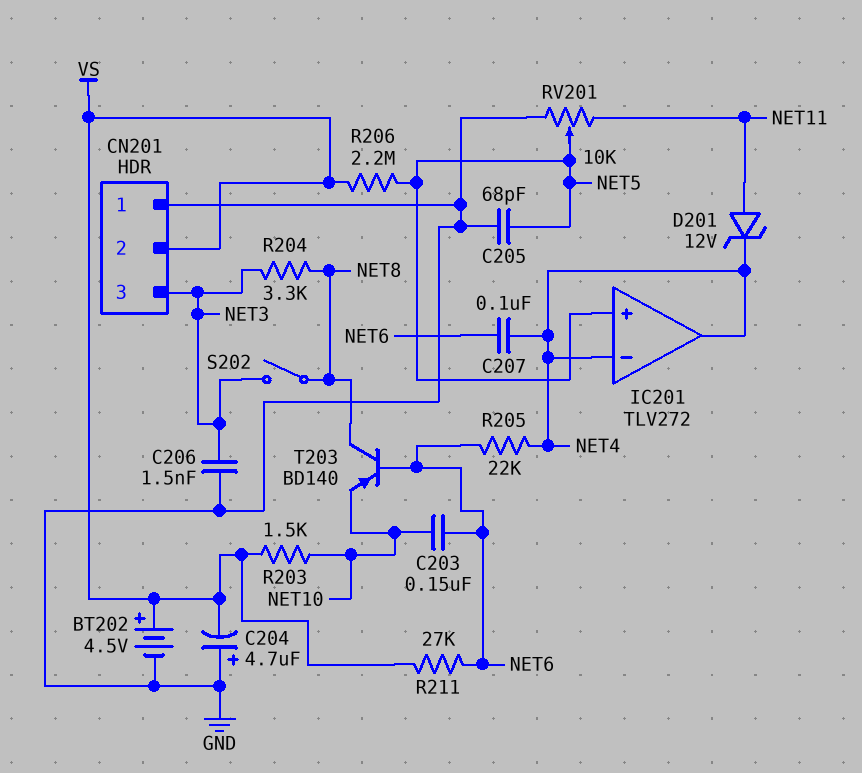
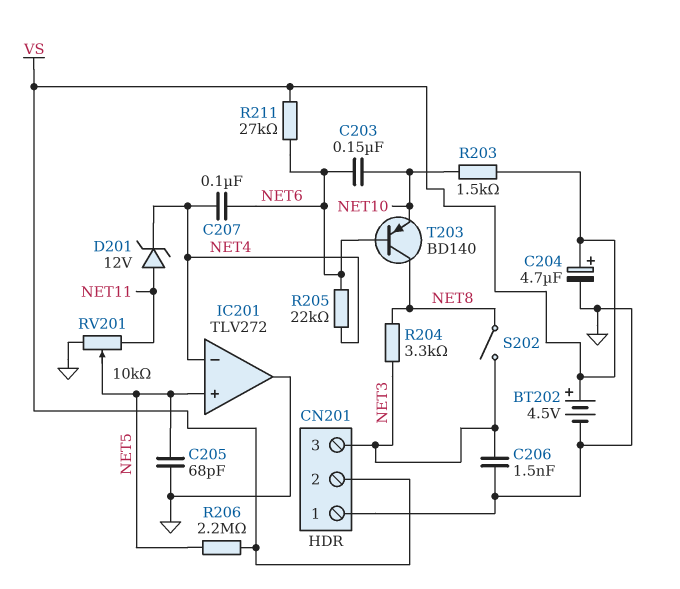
C204: 4.7uF (plus GND, minus VS) -> 4.7uF (plus VS, minus GND)
IC201 pin out: NET4 -> GND

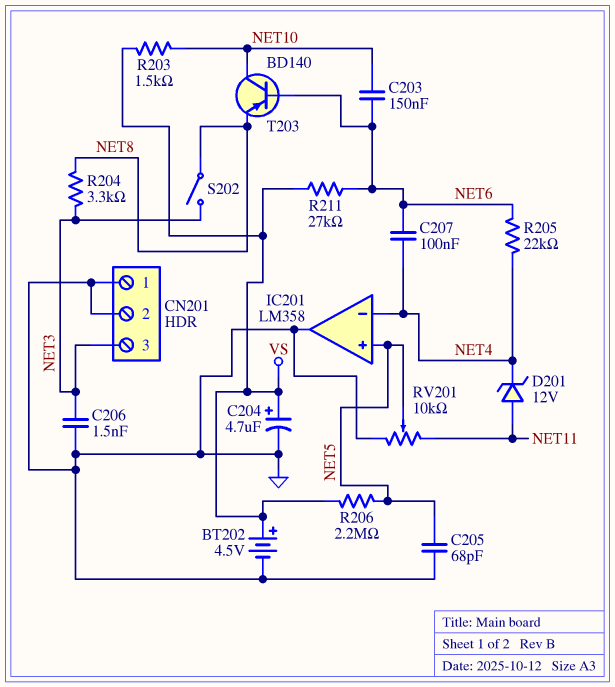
CN201 pin 2: VS -> GND
IC201: TLV272 -> LM358
T203: PNP BD140 (B NET6, C NET8, E NET10) -> PNP BD140 (B NET6, C NET10, E NET8)

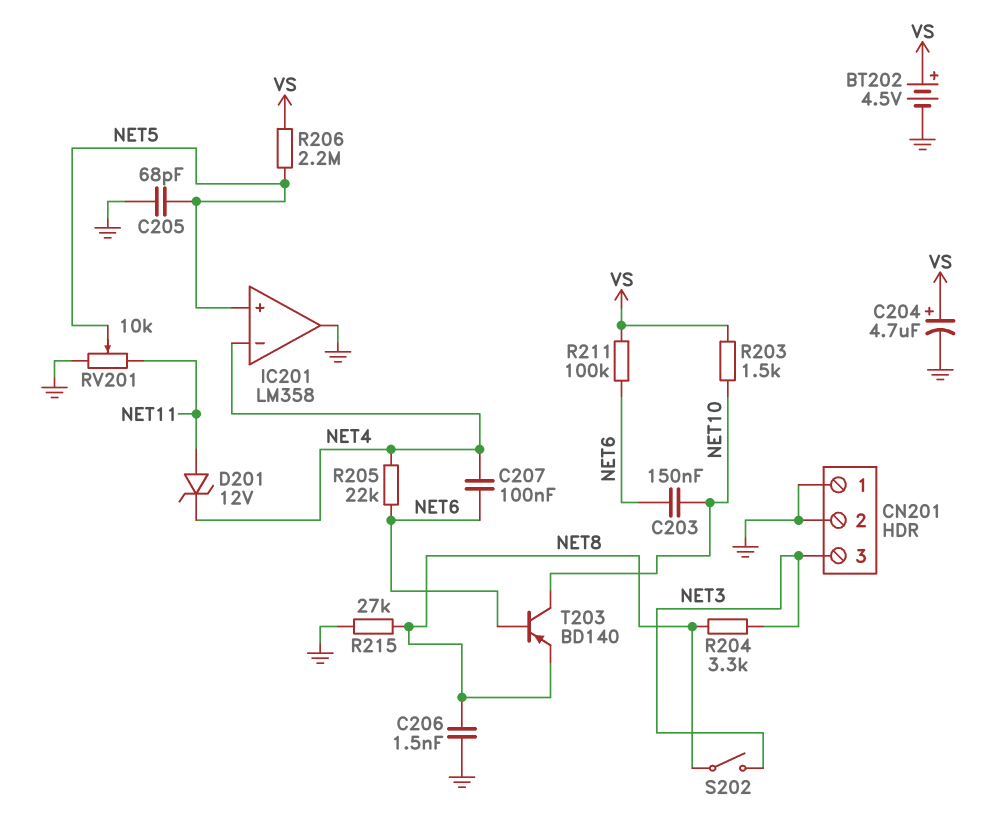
C206: 1.5nF (GND, NET3) -> 1.5nF (GND, NET8)
R211: 27k (NET6, VS) -> 100k (NET6, VS)
R215: none -> 27k (GND, NET8)

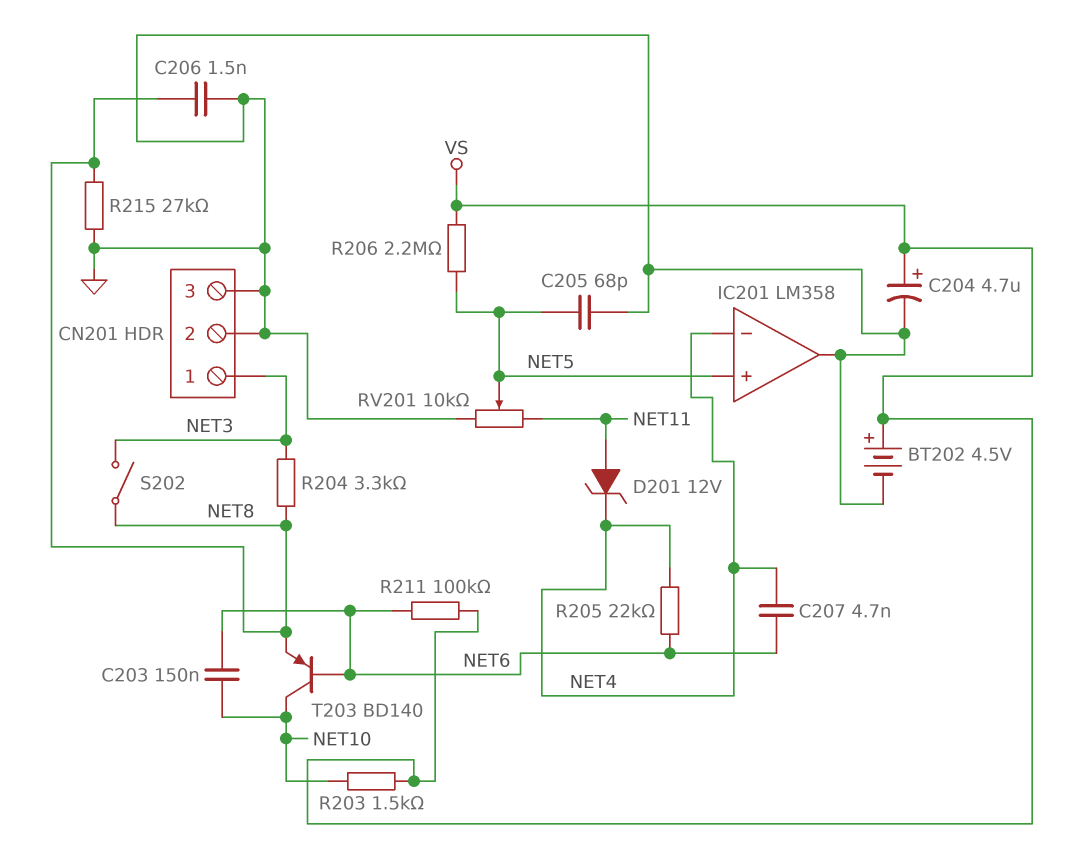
C207: 100nF (NET4, NET6) -> 4.7nF (NET4, NET6)
CN201 pin 1: GND -> NET3
CN201 pin 3: NET3 -> GND

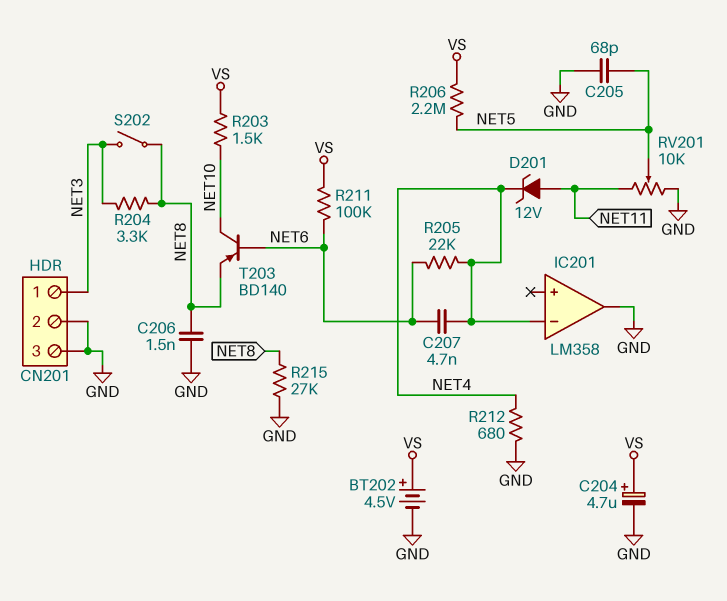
C203: 150nF (NET6, NET10) -> none
IC201 pin in+: NET5 -> none
R212: none -> 680 (GND, NET4)

